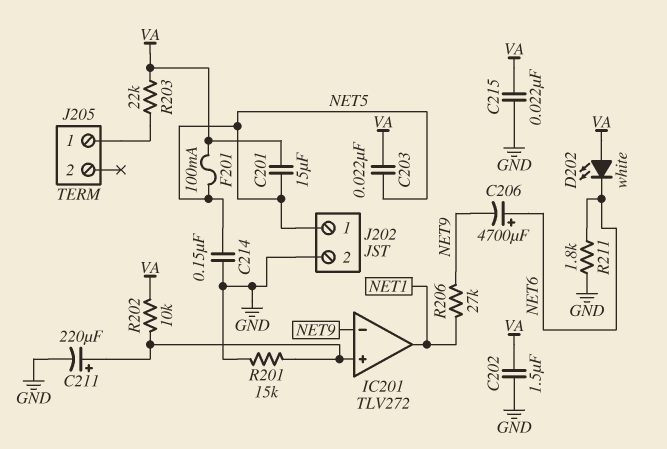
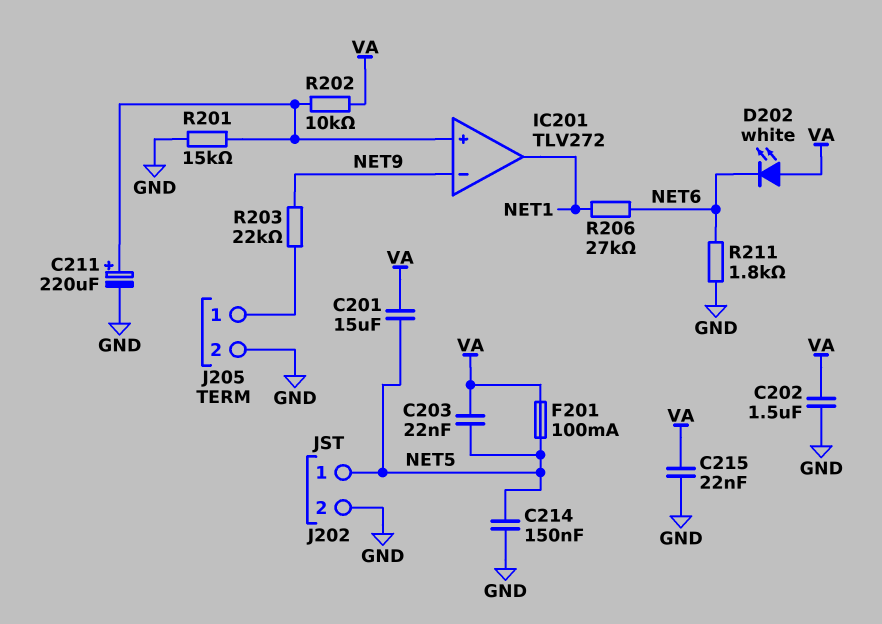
C206: 4700uF (plus NET6, minus NET9) -> none
J205 pin 2: none -> GND
R203: 22k (J205/1, VA) -> 22k (J205/1, NET9)
R206: 27k (NET1, NET9) -> 27k (NET1, NET6)

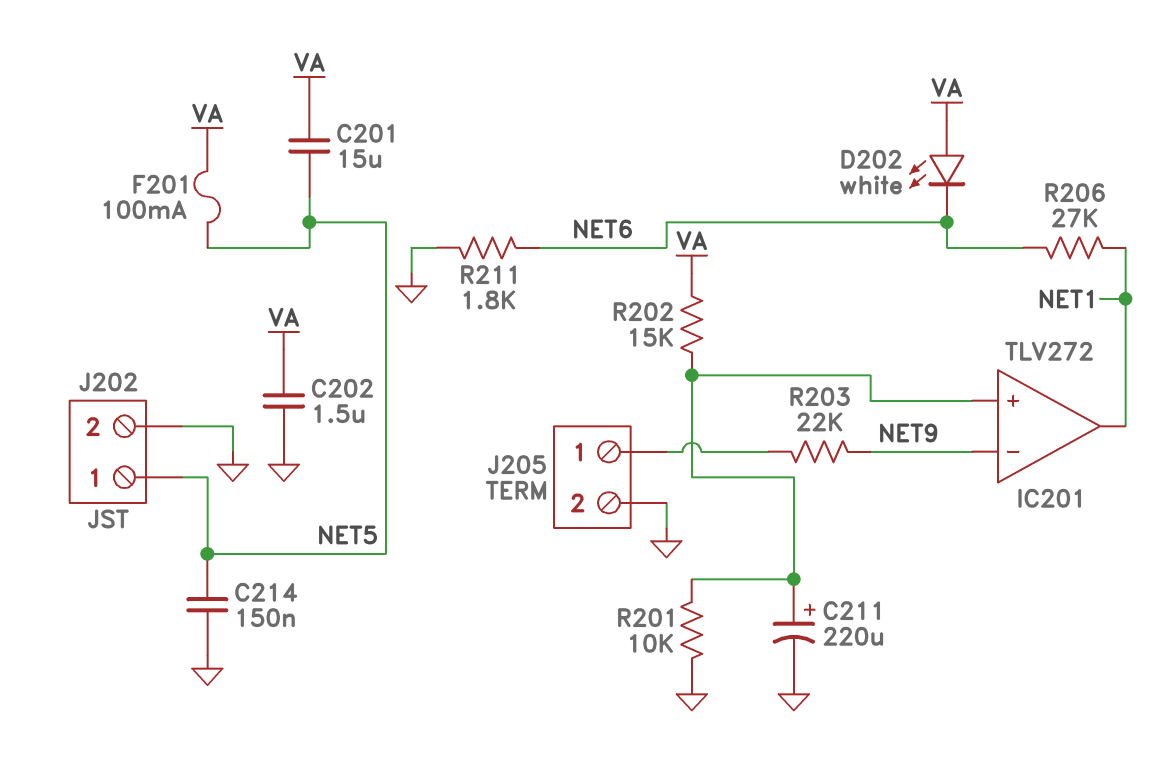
C203: 22nF (NET5, VA) -> none
C215: 22nF (GND, VA) -> none
R201: 15k (GND, IC201/in+) -> 10k (GND, IC201/in+)
R202: 10k (IC201/in+, VA) -> 15k (IC201/in+, VA)

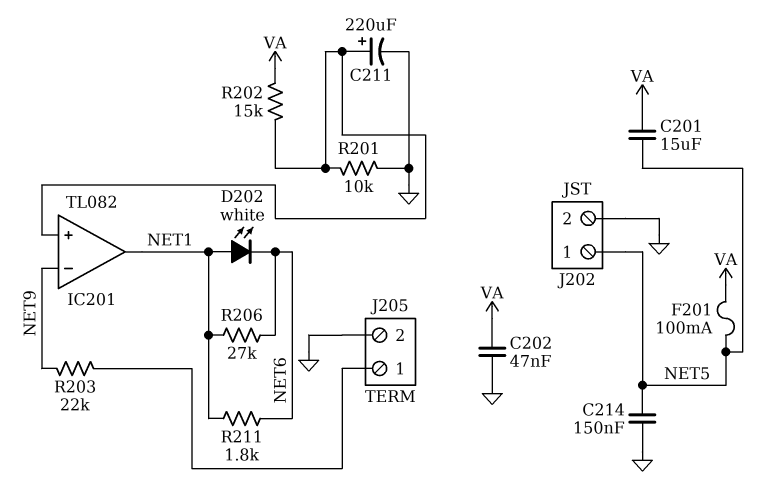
C202: 1.5uF (GND, VA) -> 47nF (GND, VA)
D202: LED white (A VA, K NET6) -> LED white (A NET1, K NET6)
IC201: TLV272 -> TL082
R211: 1.8k (GND, NET6) -> 1.8k (NET1, NET6)

